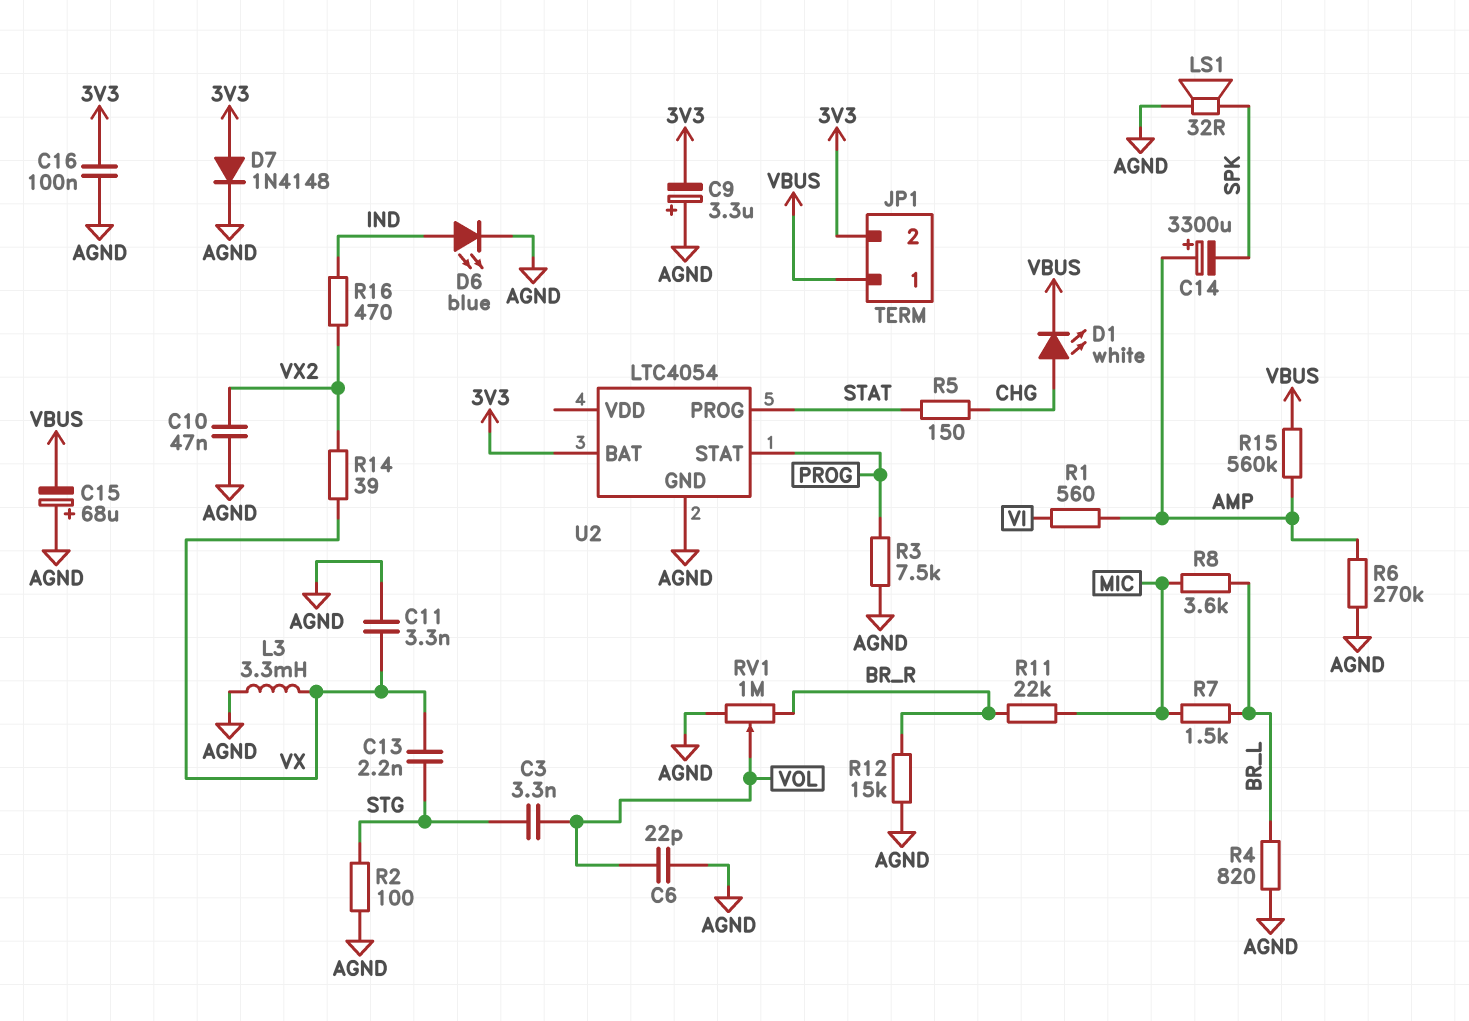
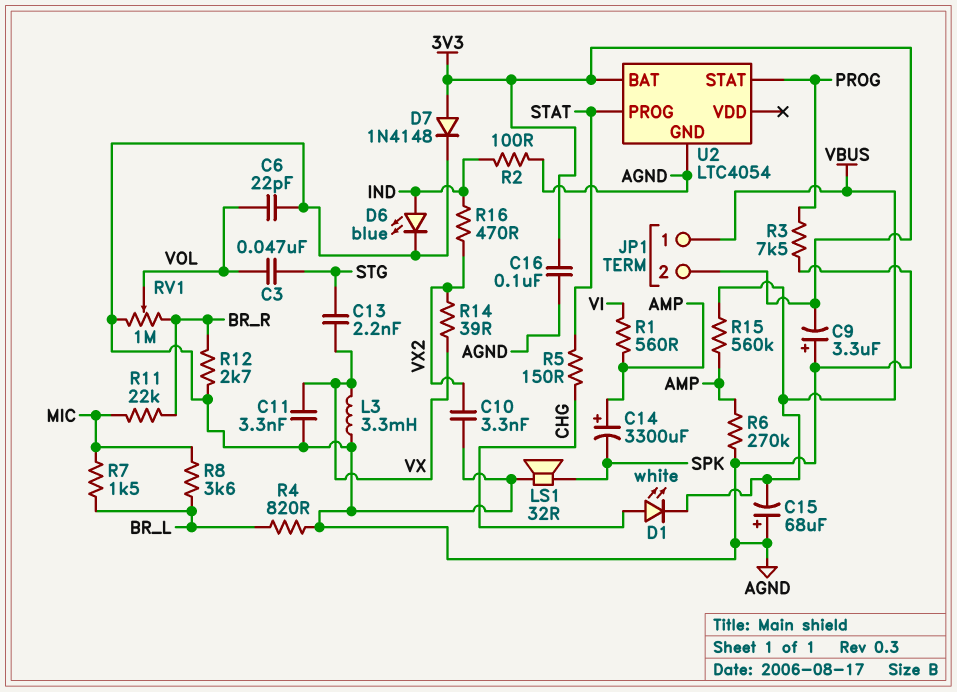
C3: 3.3nF (STG, VOL) -> 47nF (STG, VOL)
C10: 47nF (AGND, VX2) -> 3.3nF (AGND, VX2)
R2: 100 (AGND, STG) -> 100 (AGND, IND)
R12: 15k (AGND, BR_R) -> 2.7k (AGND, BR_R)

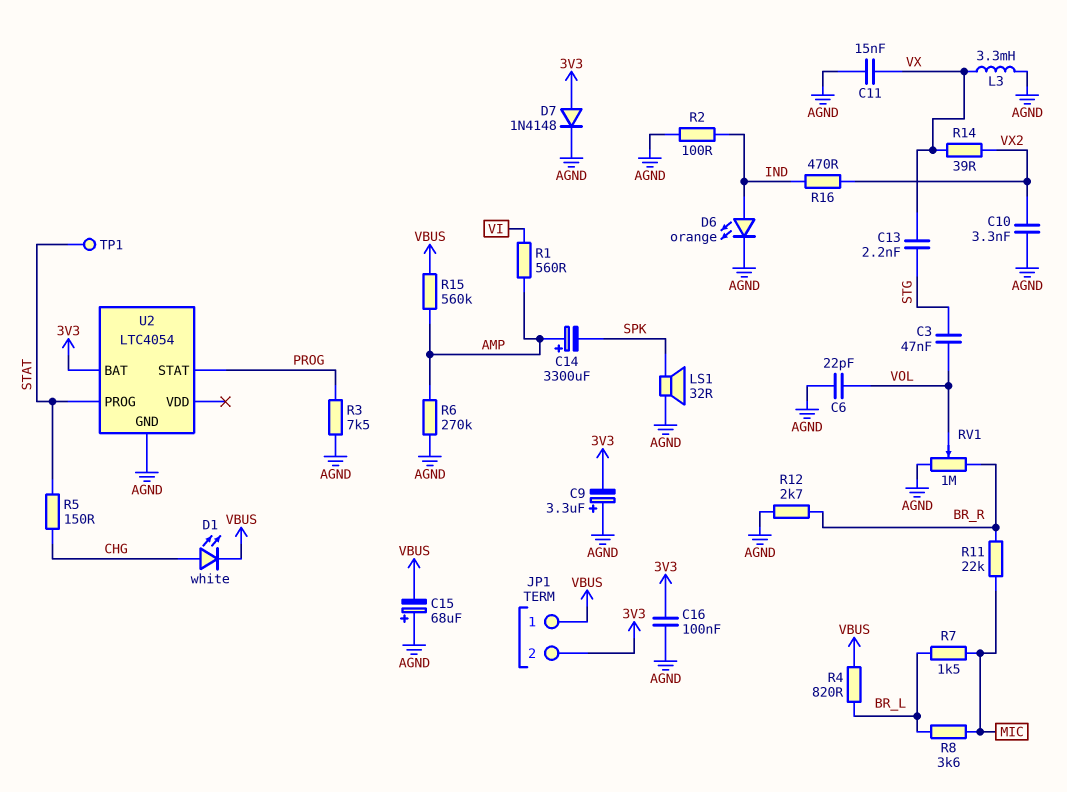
C11: 3.3nF (AGND, VX) -> 15nF (AGND, VX)
D6: LED blue (A IND, K AGND) -> LED orange (A IND, K AGND)
R4: 820 (AGND, BR_L) -> 820 (BR_L, VBUS)
TP1: none -> test point (STAT)

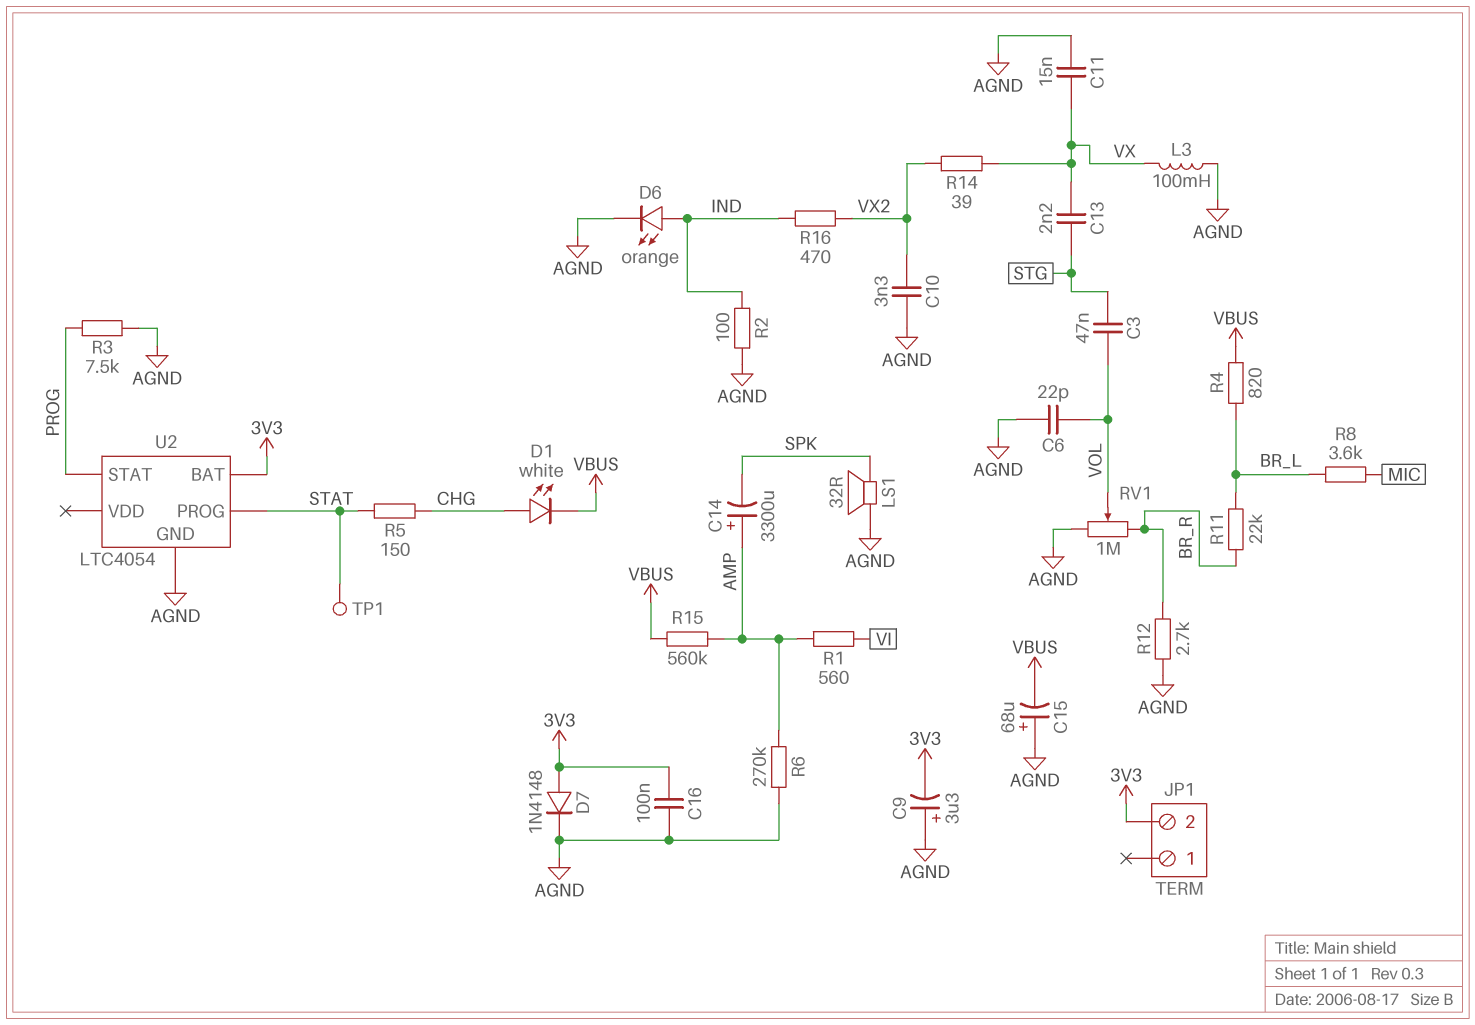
JP1 pin 1: VBUS -> none
L3: 3.3mH (AGND, VX) -> 100mH (AGND, VX)
R7: 1.5k (BR_L, MIC) -> none
R11: 22k (BR_R, MIC) -> 22k (BR_L, BR_R)

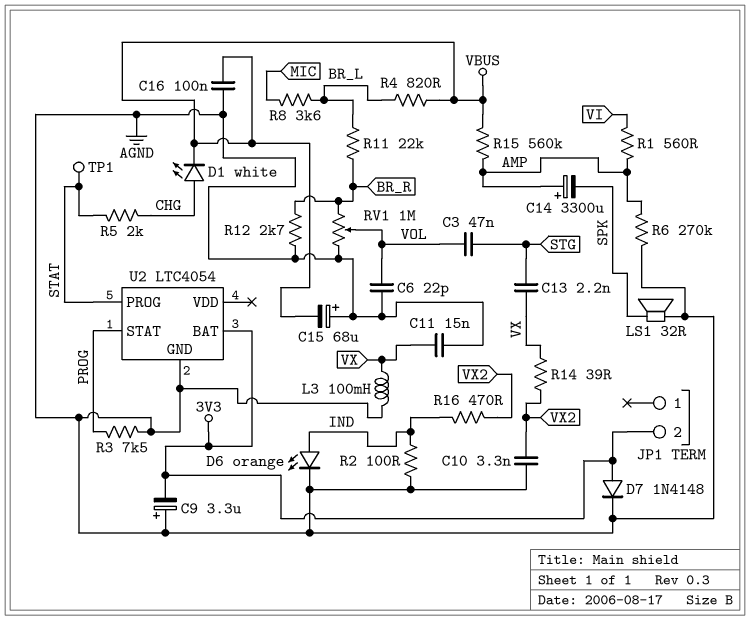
C16: 100nF (3V3, AGND) -> 100nF (AGND, VBUS)
R5: 150 (CHG, STAT) -> 2k (CHG, STAT)

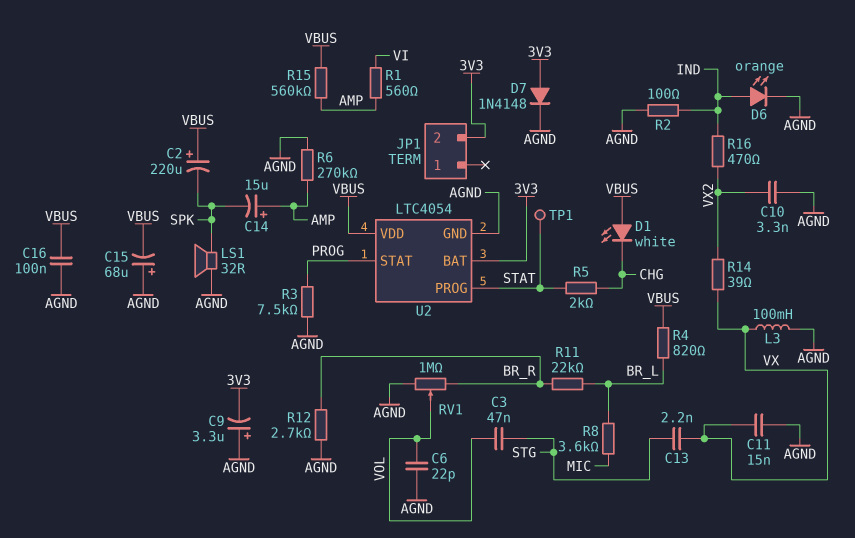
C2: none -> 220uF (plus VBUS, minus SPK)
C14: 3300uF (plus AMP, minus SPK) -> 15uF (plus AMP, minus SPK)
D1: LED white (A CHG, K VBUS) -> LED white (A VBUS, K CHG)
U2 pin VDD: none -> VBUS

